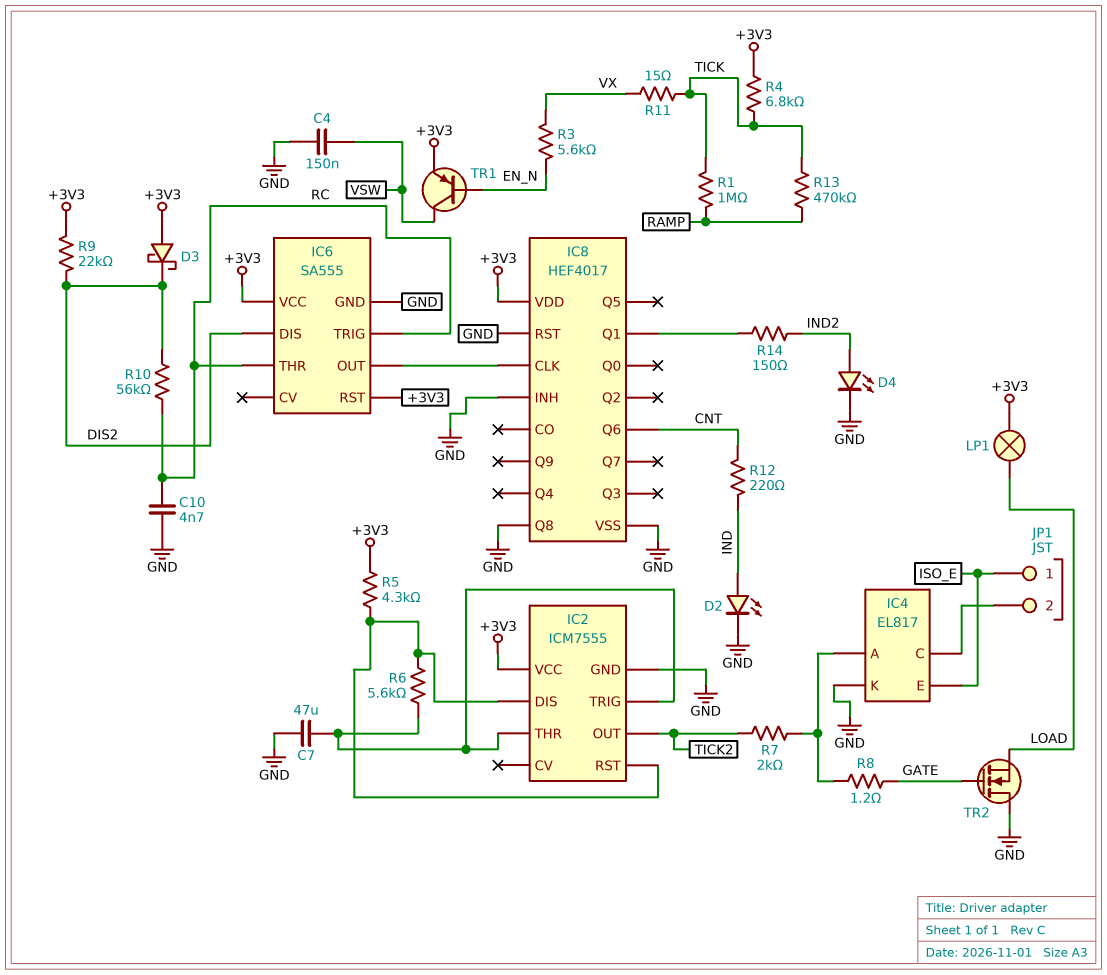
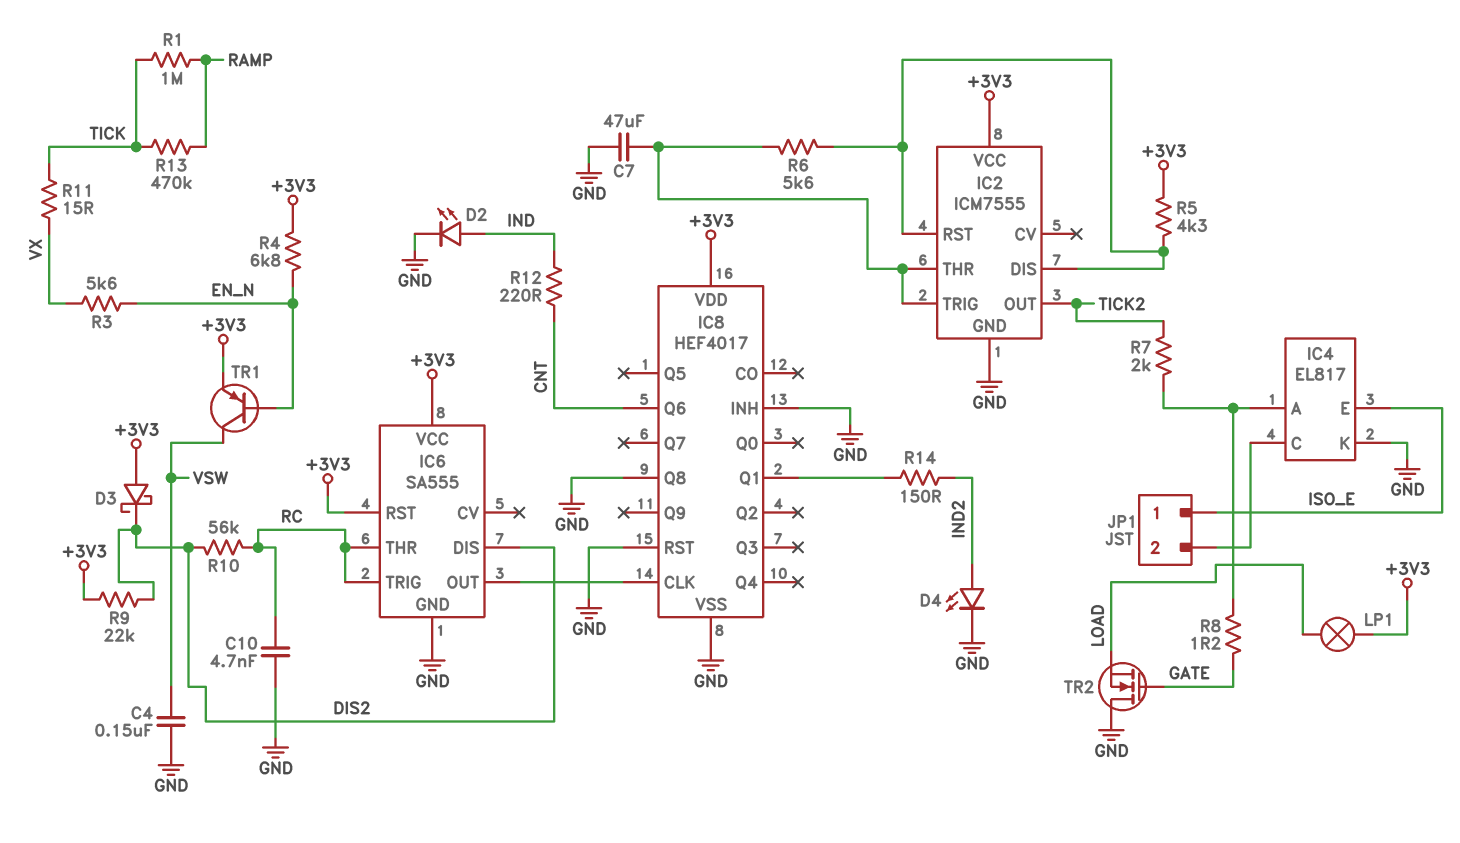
R4: 6.8k (+3V3, TICK) -> 6.8k (+3V3, EN_N)

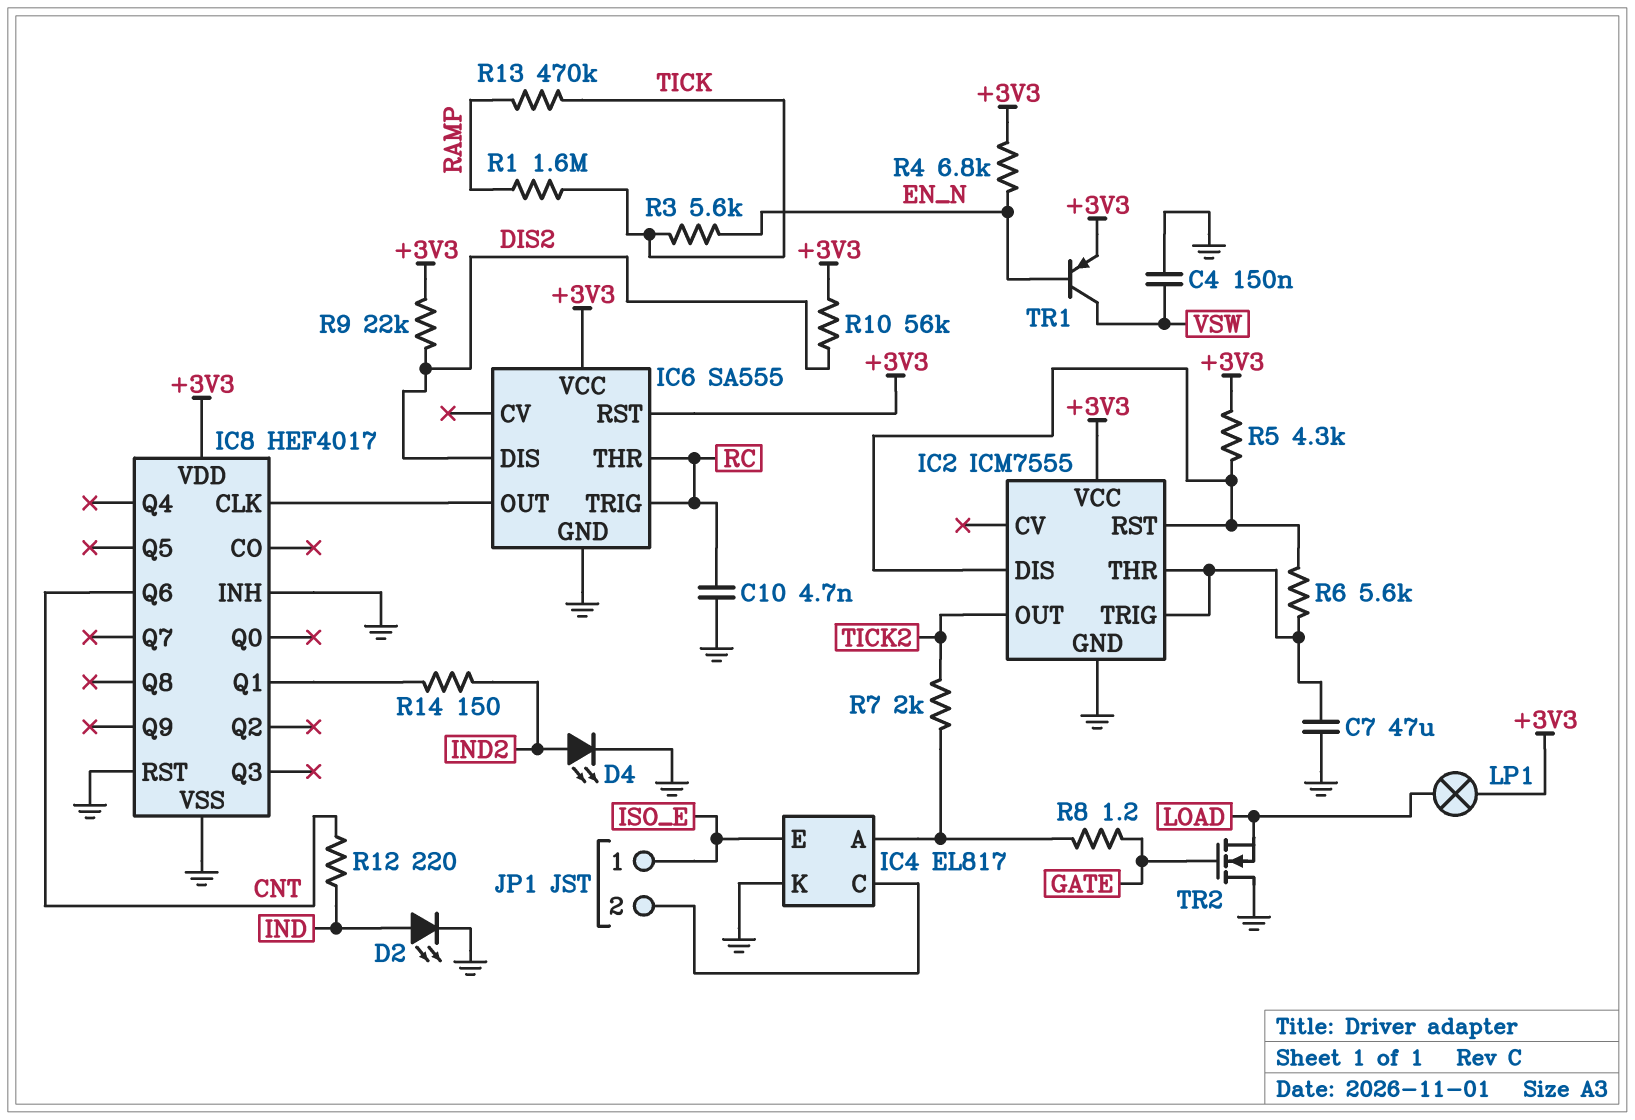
D3: schottky (A +3V3, K DIS2) -> none
IC8 pin Q8: GND -> none
R1: 1M (RAMP, TICK) -> 1.6M (RAMP, TICK)
R3: 5.6k (EN_N, VX) -> 5.6k (EN_N, TICK)
R10: 56k (DIS2, RC) -> 56k (+3V3, DIS2)
R11: 15 (TICK, VX) -> none

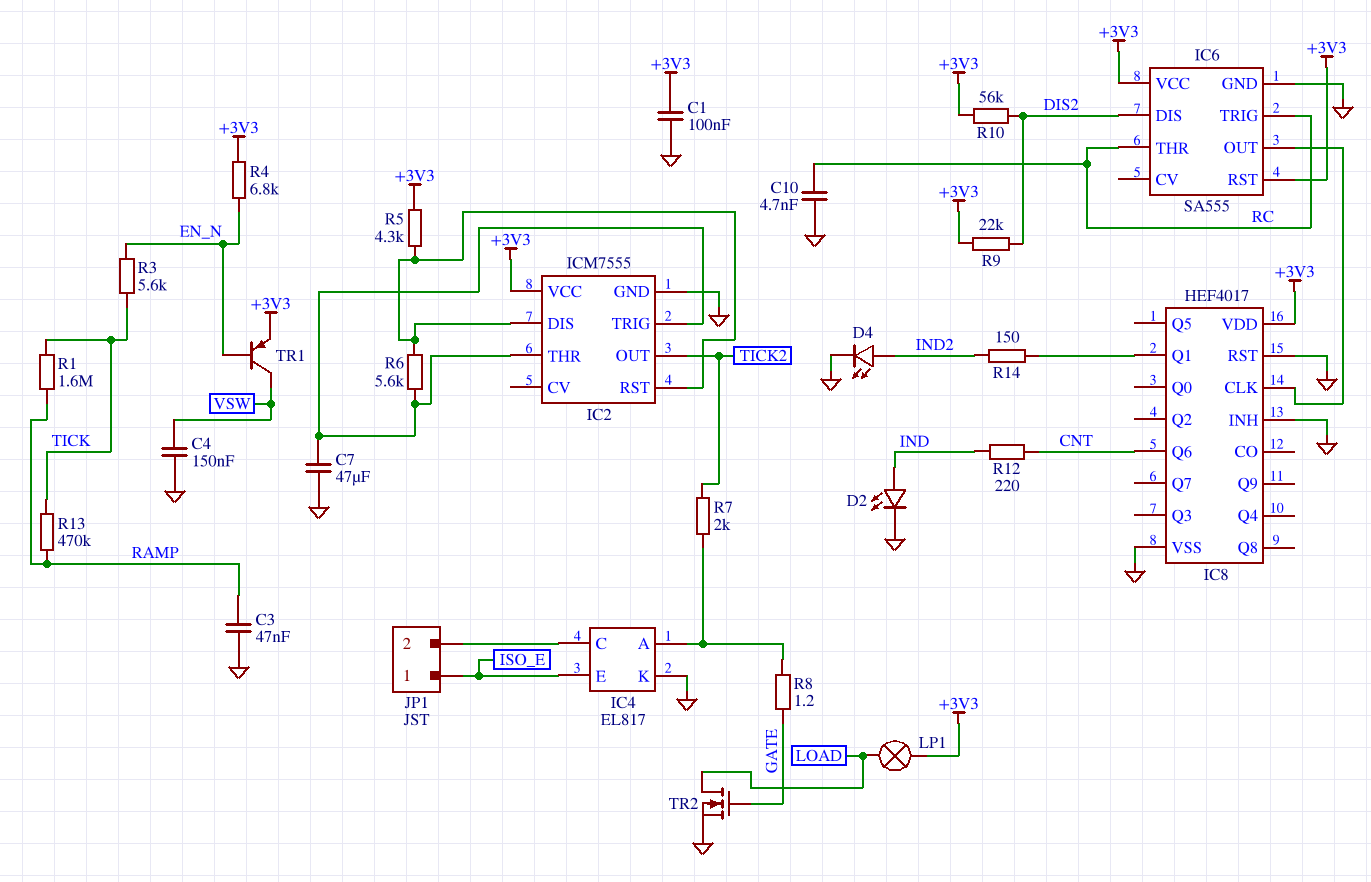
C1: none -> 100nF (+3V3, GND)
C3: none -> 47nF (GND, RAMP)
TR2: NMOS (G GATE, D GND, S LOAD) -> NMOS (G GATE, D LOAD, S GND)

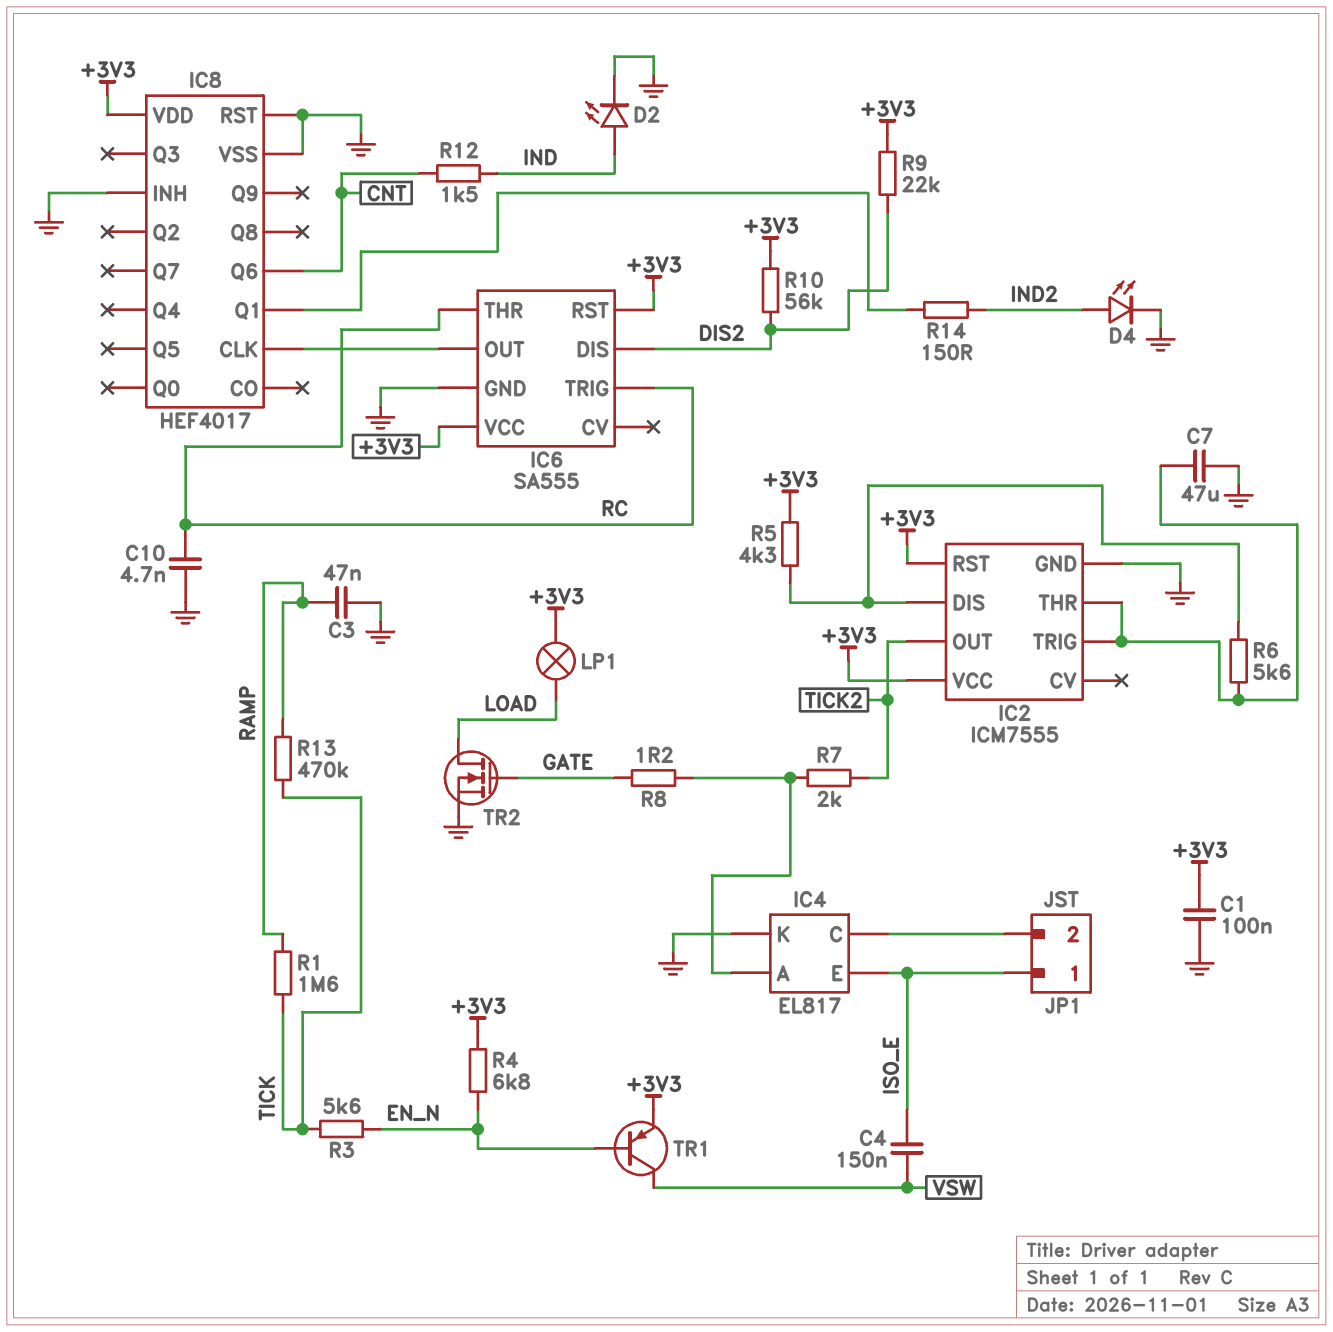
C4: 150nF (GND, VSW) -> 150nF (ISO_E, VSW)
IC2 pin RST: IC2/DIS -> +3V3
R12: 220 (CNT, IND) -> 1.5k (CNT, IND)

